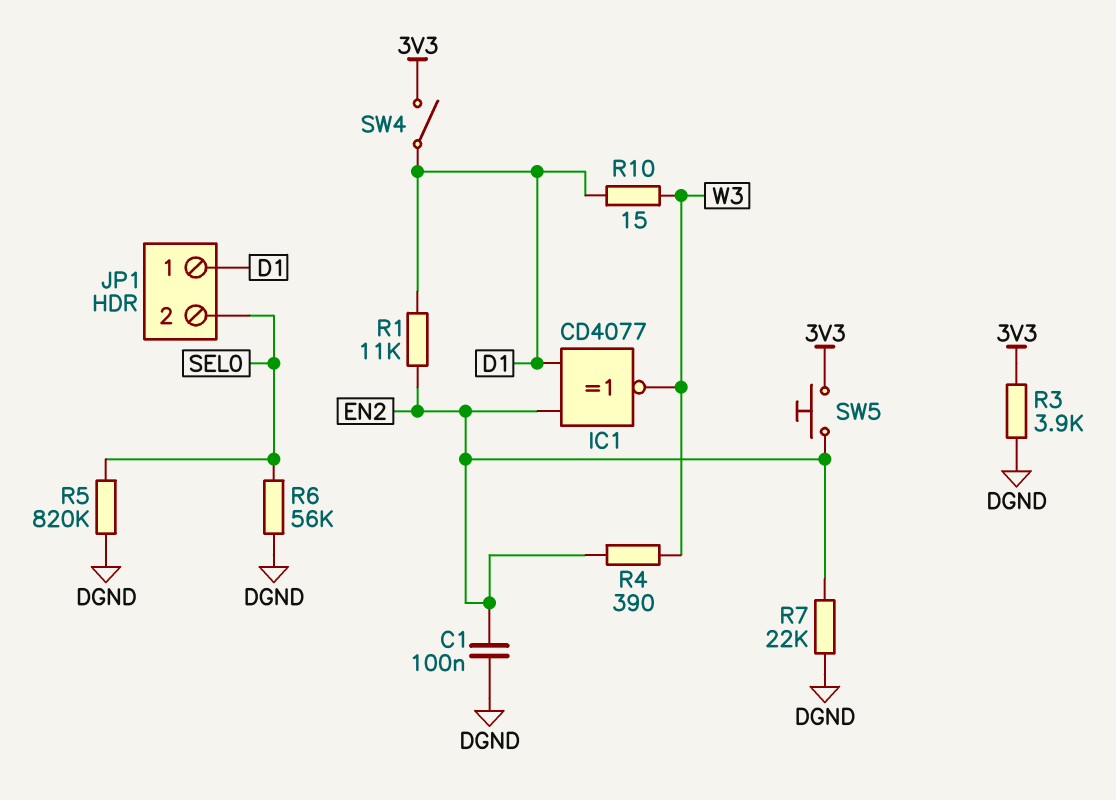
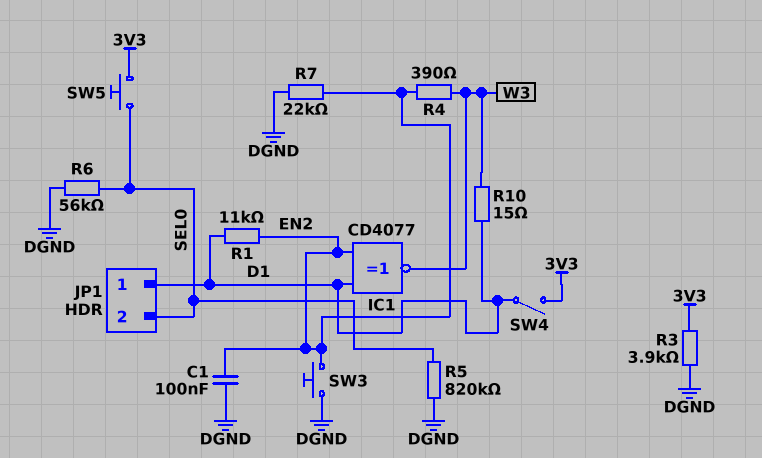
SW3: none -> button (DGND, EN2)
SW5: button (3V3, EN2) -> button (3V3, SEL0)

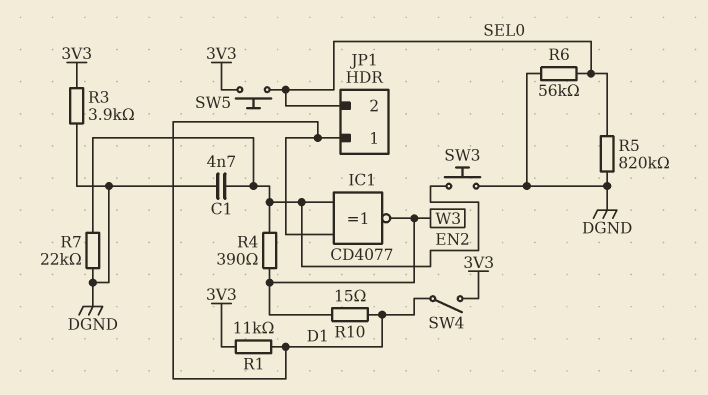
C1: 100nF (DGND, EN2) -> 4.7nF (DGND, EN2)
R1: 11k (D1, EN2) -> 11k (3V3, D1)

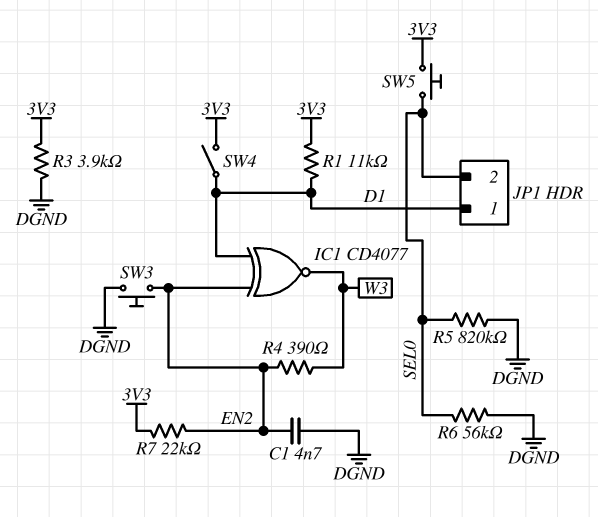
R7: 22k (DGND, EN2) -> 22k (3V3, EN2)
R10: 15 (D1, W3) -> none

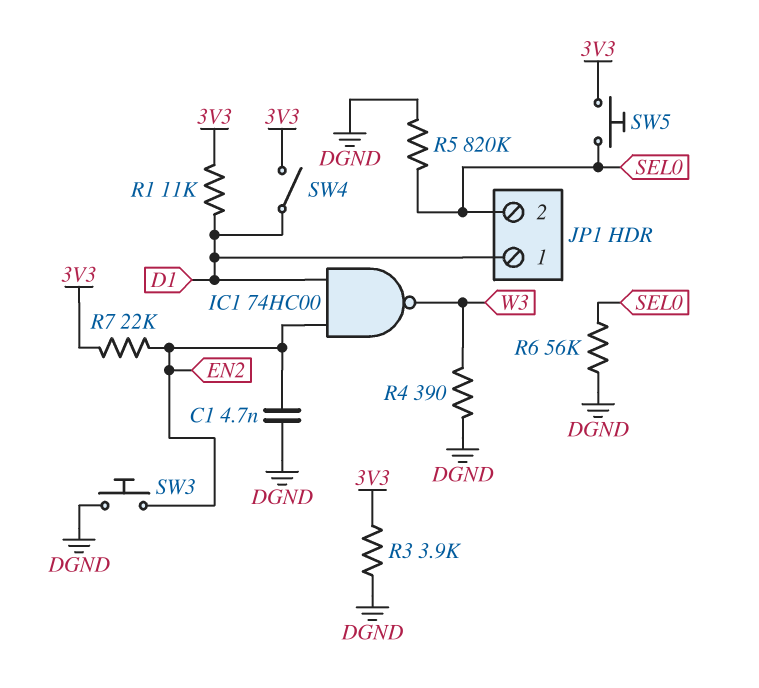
IC1: XNOR CD4077 (in D1, in EN2, out W3) -> NAND 74HC00 (in D1, in EN2, out W3)
R4: 390 (EN2, W3) -> 390 (DGND, W3)

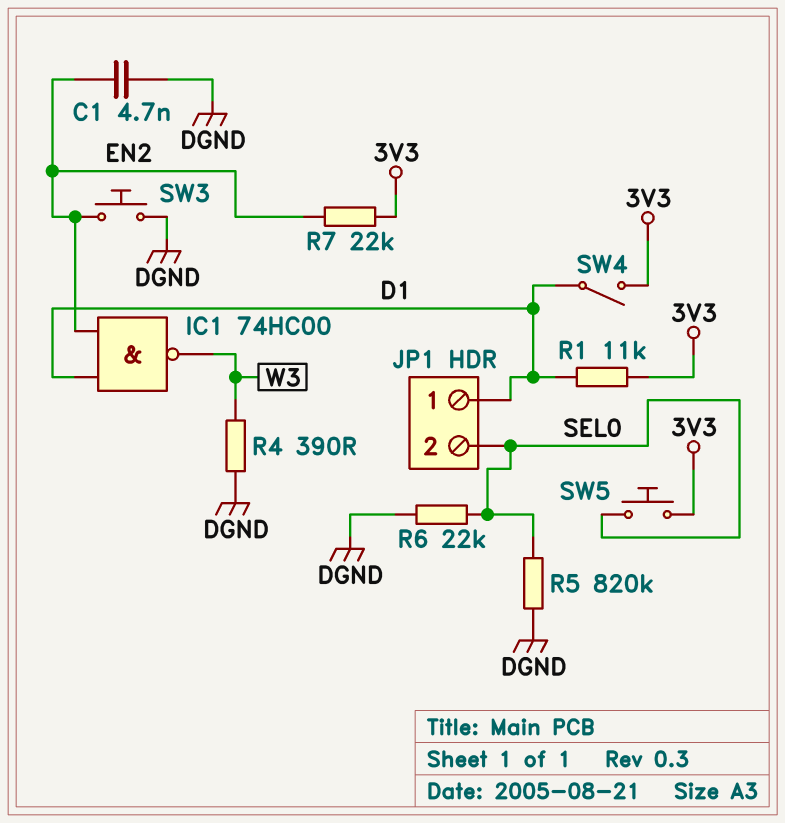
R3: 3.9k (3V3, DGND) -> none
R6: 56k (DGND, SEL0) -> 22k (DGND, SEL0)

